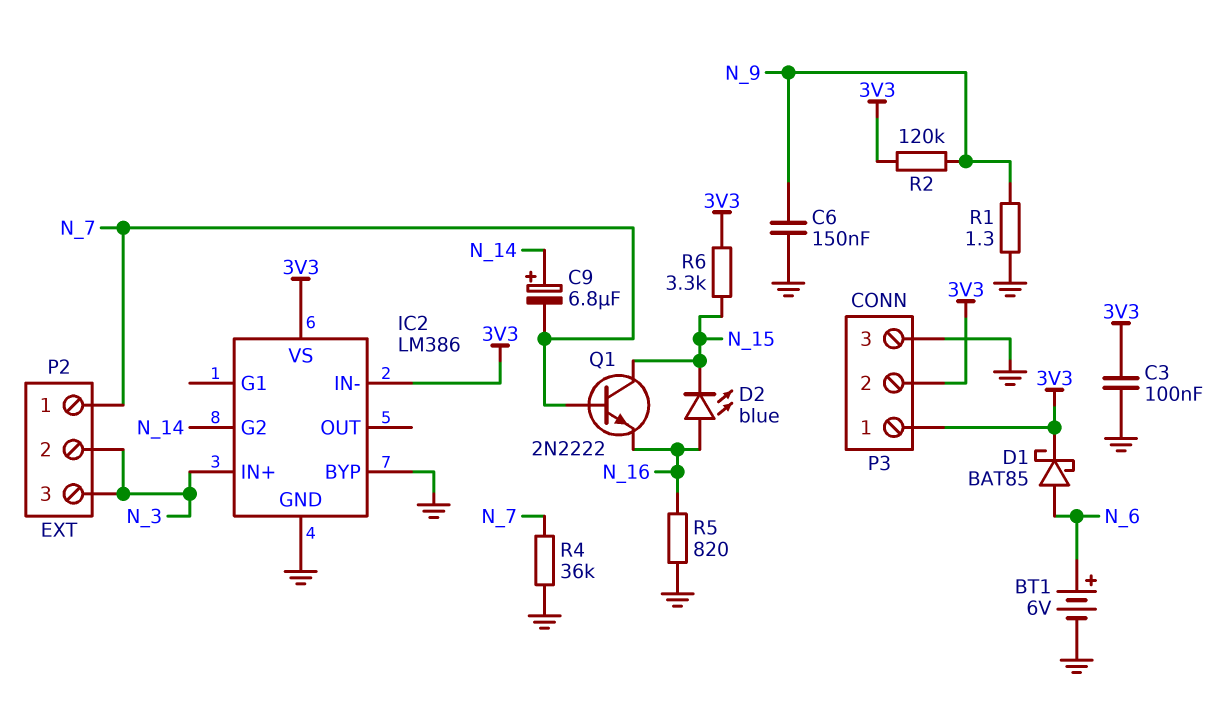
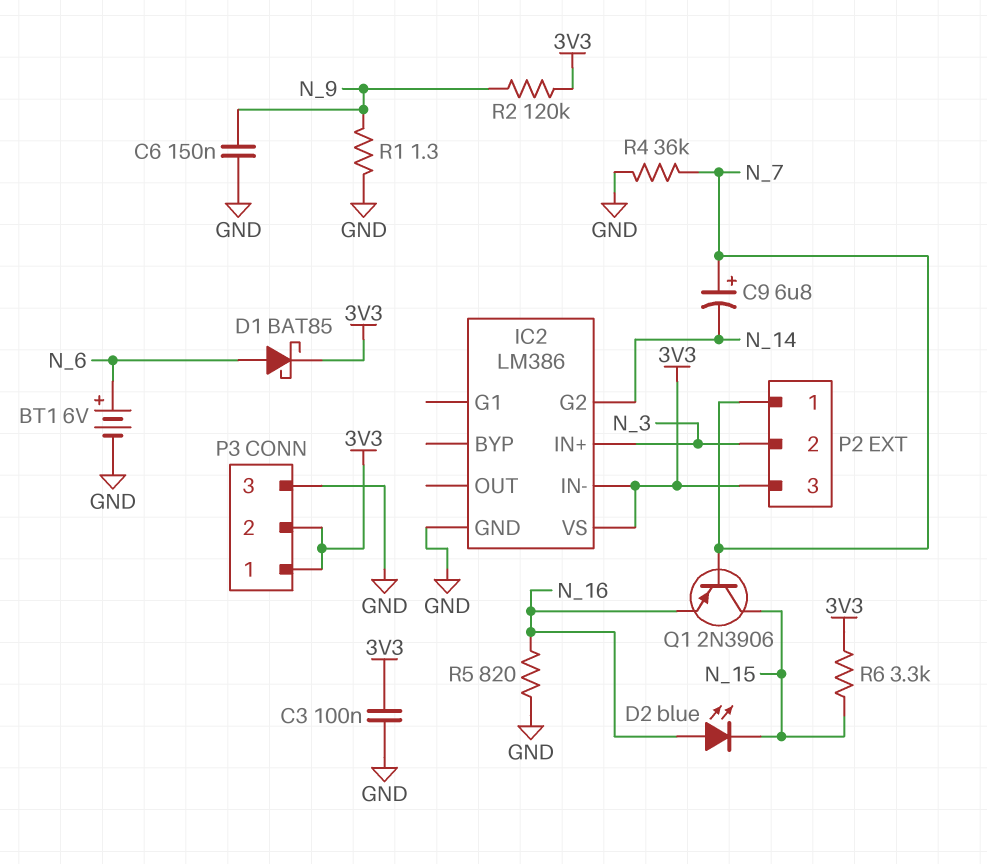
C9: 6.8uF (plus N_14, minus N_7) -> 6.8uF (plus N_7, minus N_14)
IC2 pin BYP: GND -> none
P2 pin 3: N_3 -> 3V3
Q1: NPN 2N2222 (B N_7, C N_15, E N_16) -> PNP 2N3906 (B N_7, C N_15, E N_16)

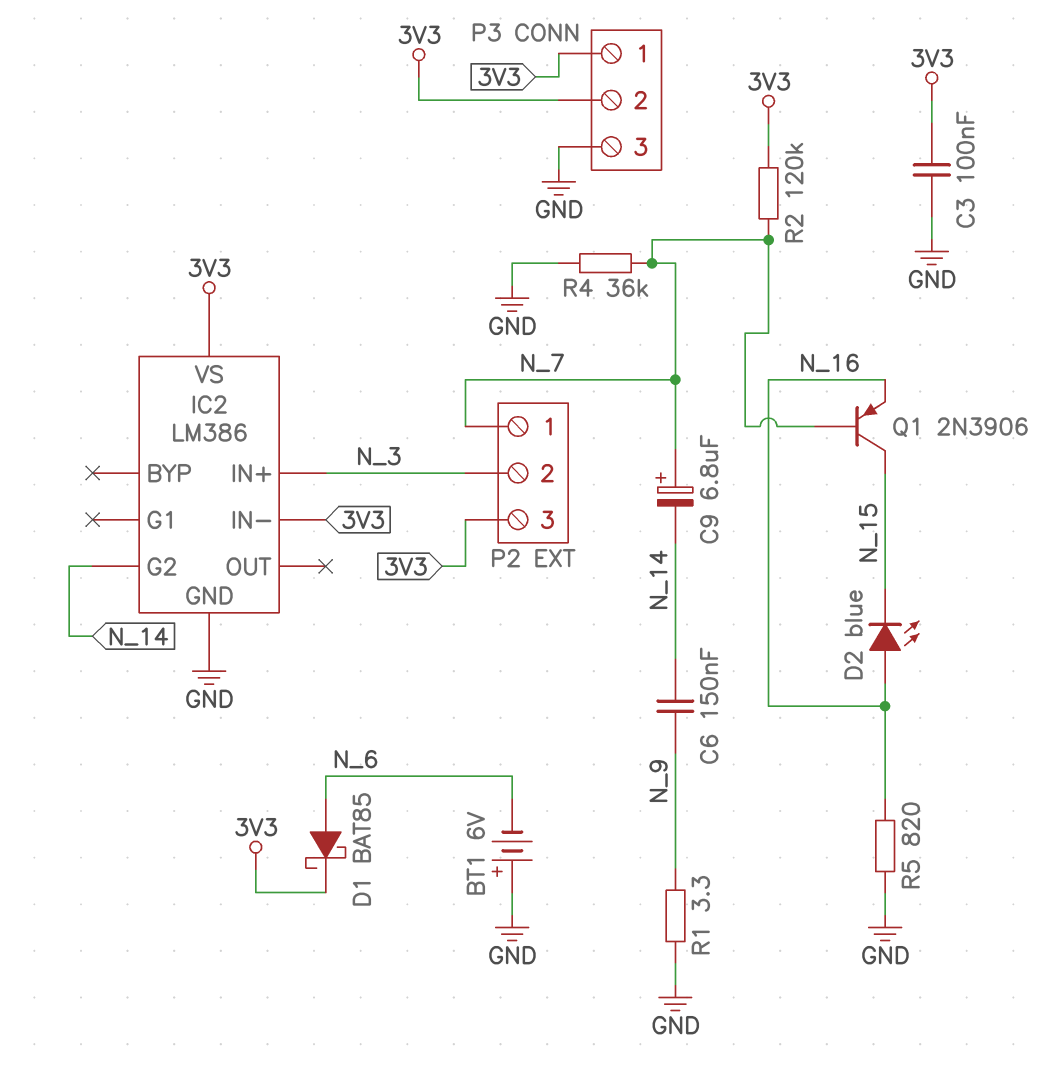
BT1: 6V (plus N_6, minus GND) -> 6V (plus GND, minus N_6)
C6: 150nF (GND, N_9) -> 150nF (N_9, N_14)
R1: 1.3 (GND, N_9) -> 3.3 (GND, N_9)
R2: 120k (3V3, N_9) -> 120k (3V3, N_7)
R6: 3.3k (3V3, N_15) -> none

